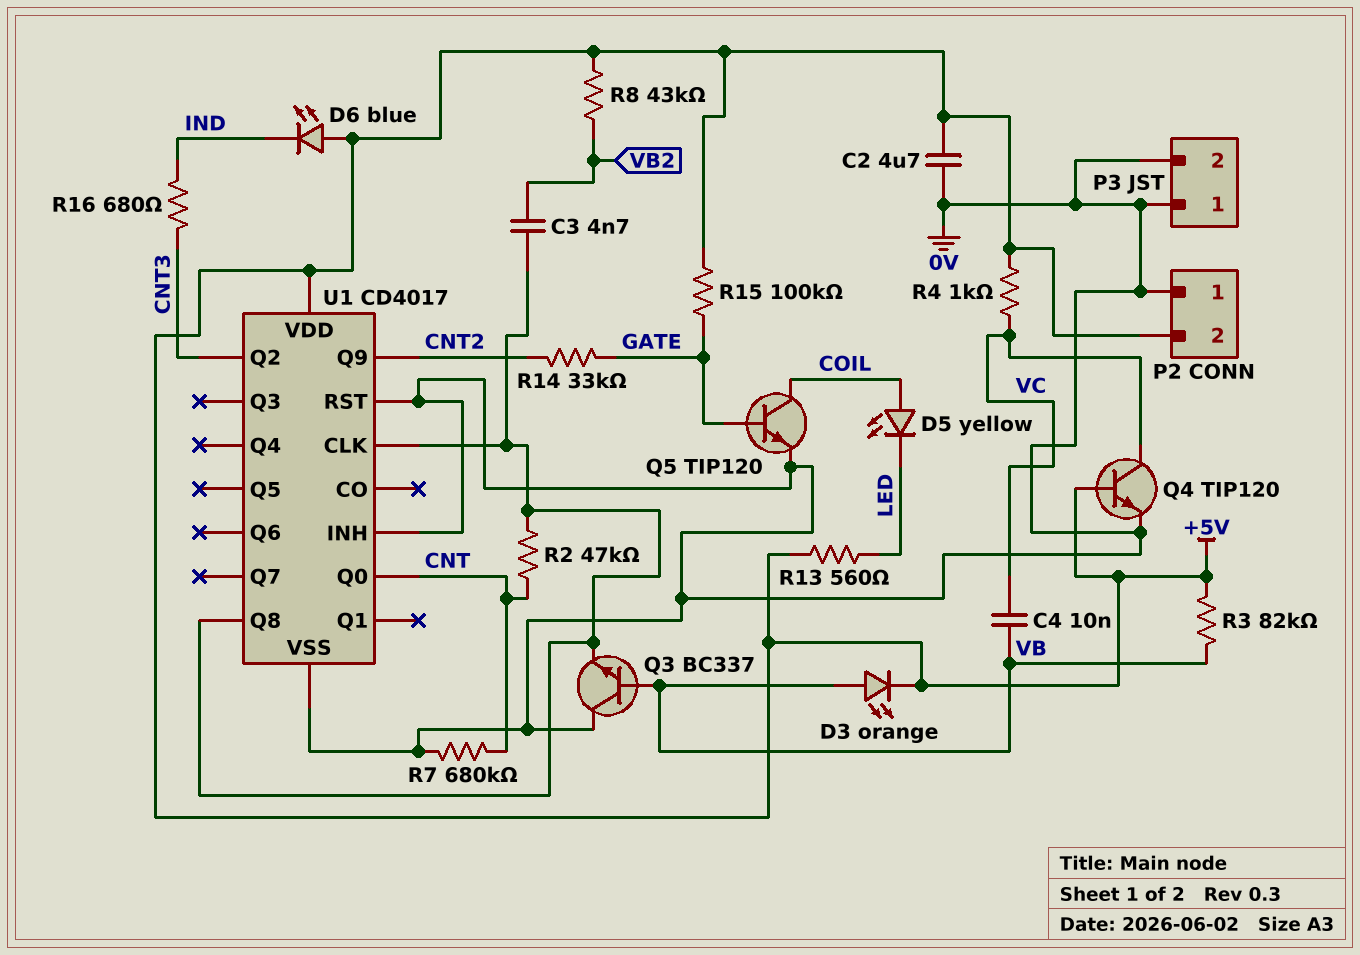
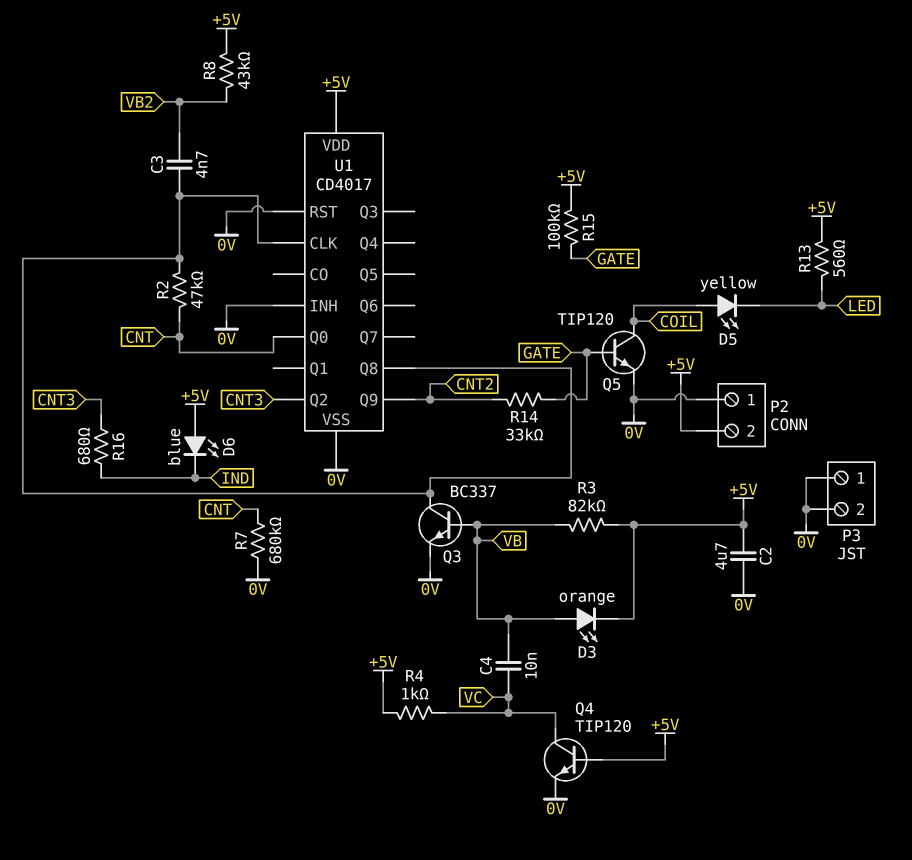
Q3: NPN BC337 (B VB, C 0V, E U1/CLK) -> NPN BC337 (B VB, C U1/CLK, E 0V)

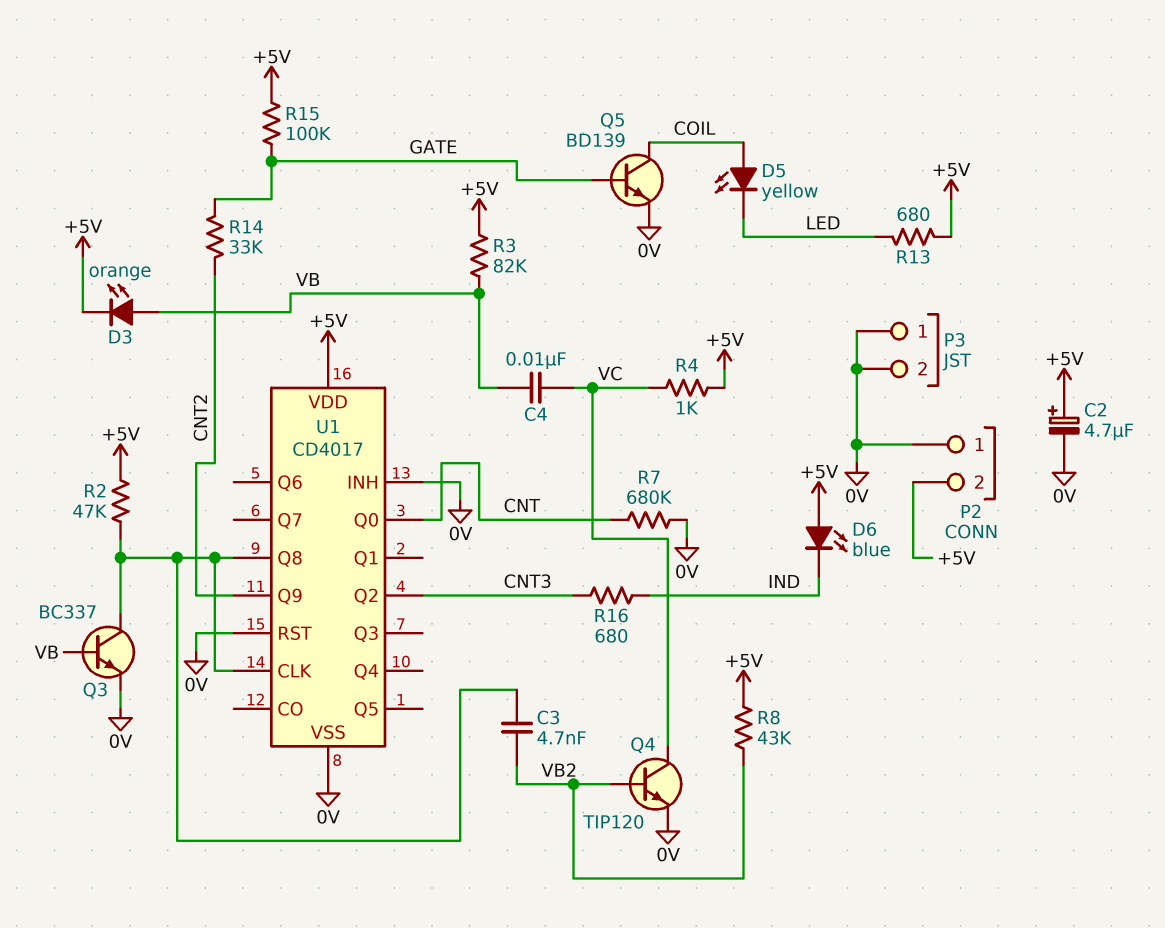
C2: 4.7uF (+5V, 0V) -> 4.7uF (plus +5V, minus 0V)
Q4: NPN TIP120 (B +5V, C VC, E 0V) -> NPN TIP120 (B VB2, C VC, E 0V)
Q5: NPN TIP120 (B GATE, C COIL, E 0V) -> NPN BD139 (B GATE, C COIL, E 0V)
R2: 47k (CNT, U1/CLK) -> 47k (+5V, U1/CLK)
R13: 560 (+5V, LED) -> 680 (+5V, LED)

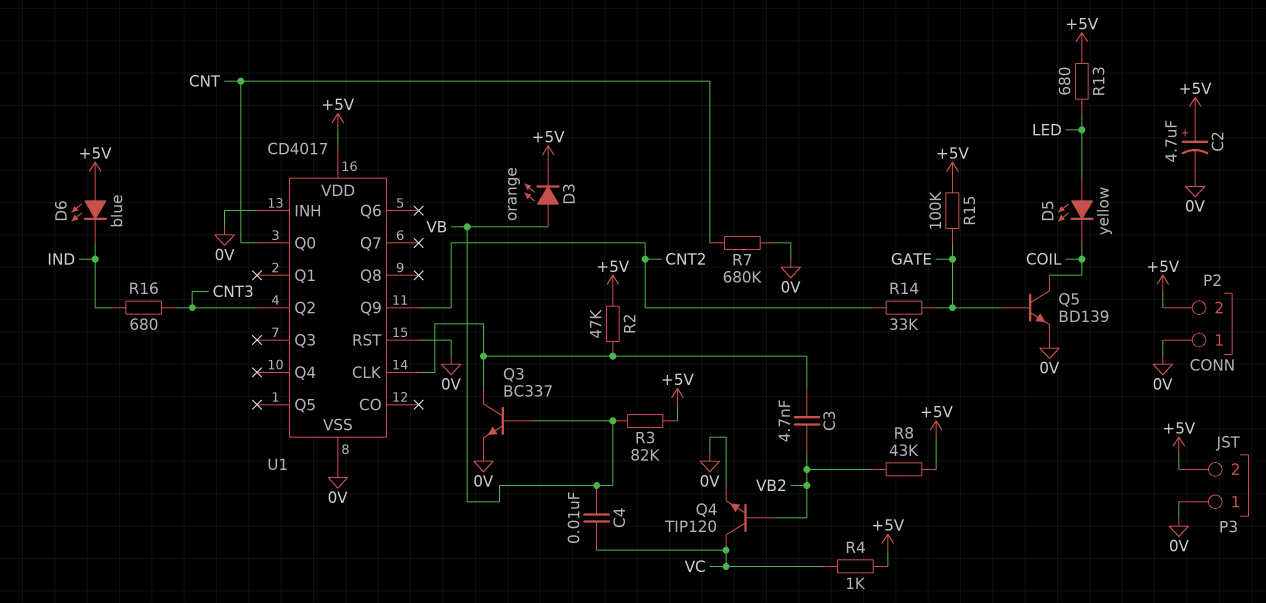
D5: LED yellow (A COIL, K LED) -> LED yellow (A LED, K COIL)
P3 pin 2: 0V -> +5V
U1 pin Q8: U1/CLK -> none

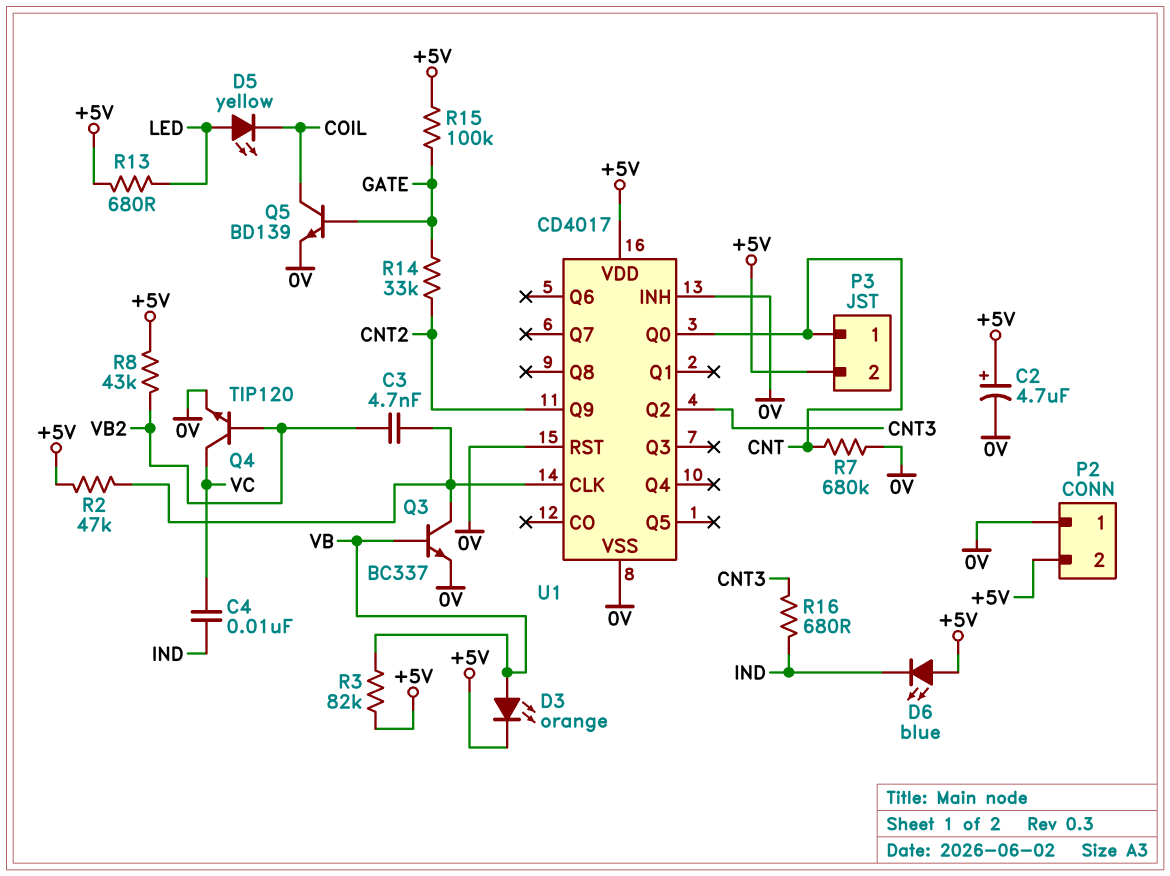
C4: 10nF (VB, VC) -> 10nF (IND, VC)
P3 pin 1: 0V -> CNT
R4: 1k (+5V, VC) -> none

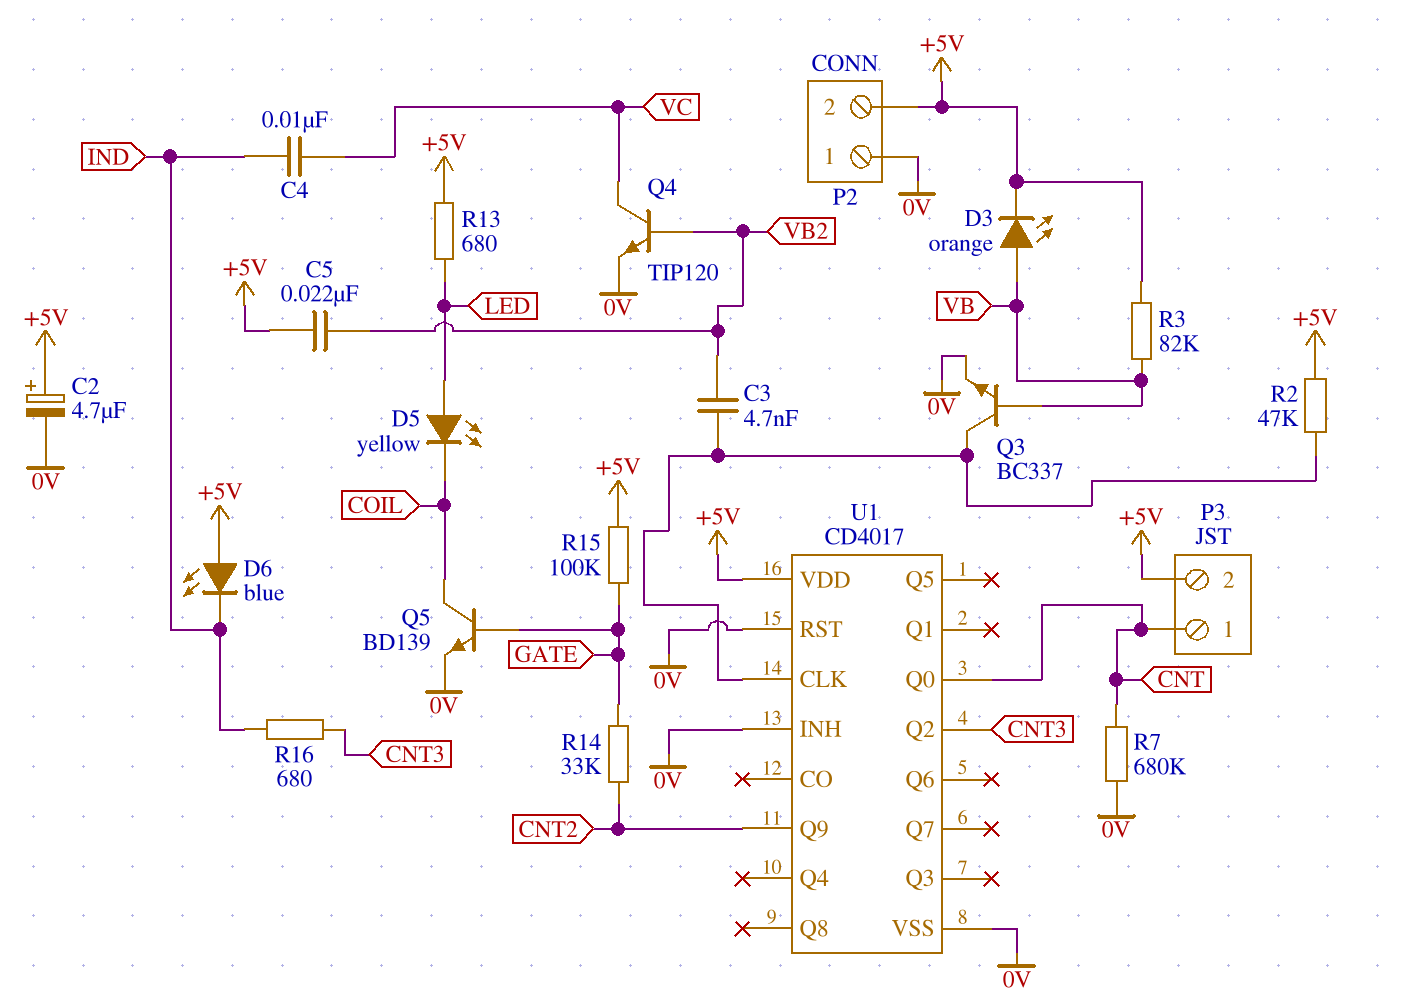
C5: none -> 22nF (+5V, VB2)
R8: 43k (+5V, VB2) -> none

